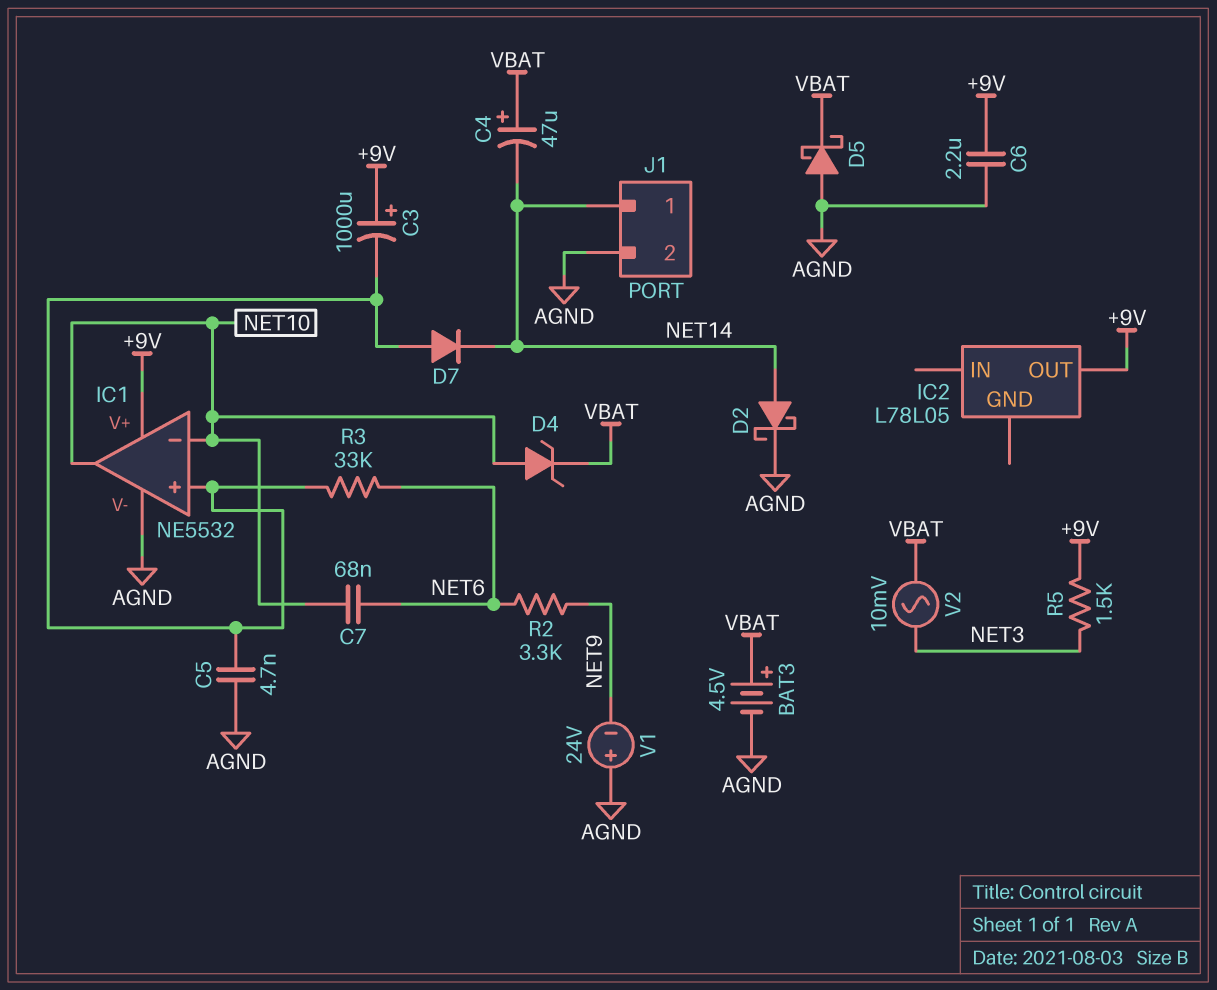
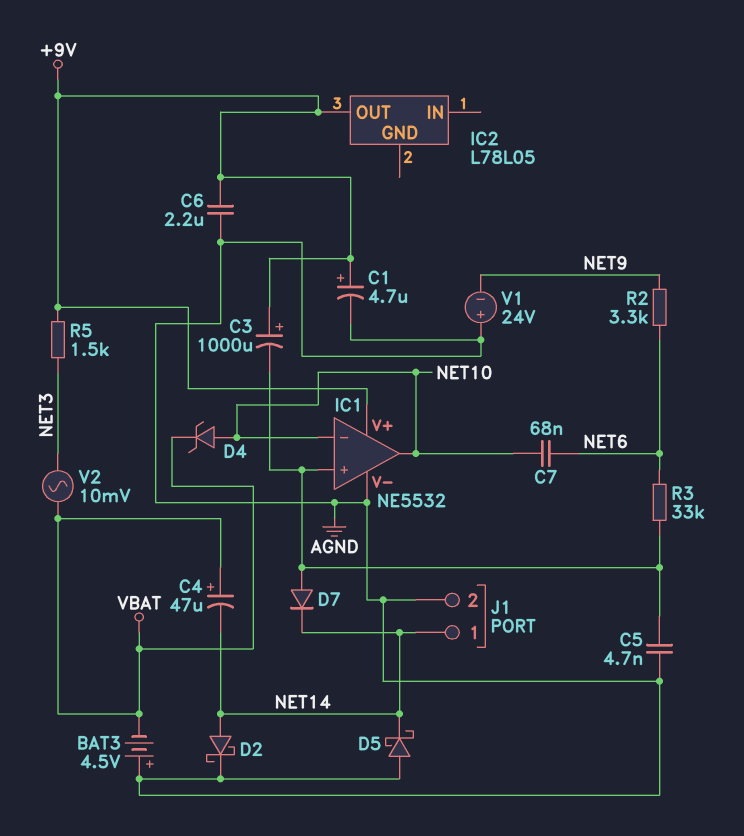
BAT3: 4.5V (plus VBAT, minus AGND) -> 4.5V (plus AGND, minus VBAT)
C1: none -> 4.7uF (plus +9V, minus AGND)
D5: schottky (A AGND, K VBAT) -> schottky (A AGND, K NET14)

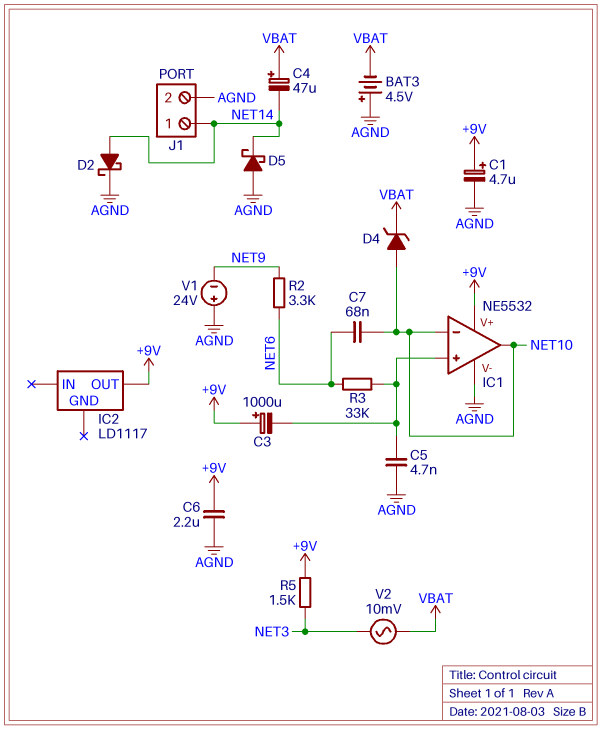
D7: diode (A IC1/in+, K NET14) -> none
IC2: L78L05 -> LD1117

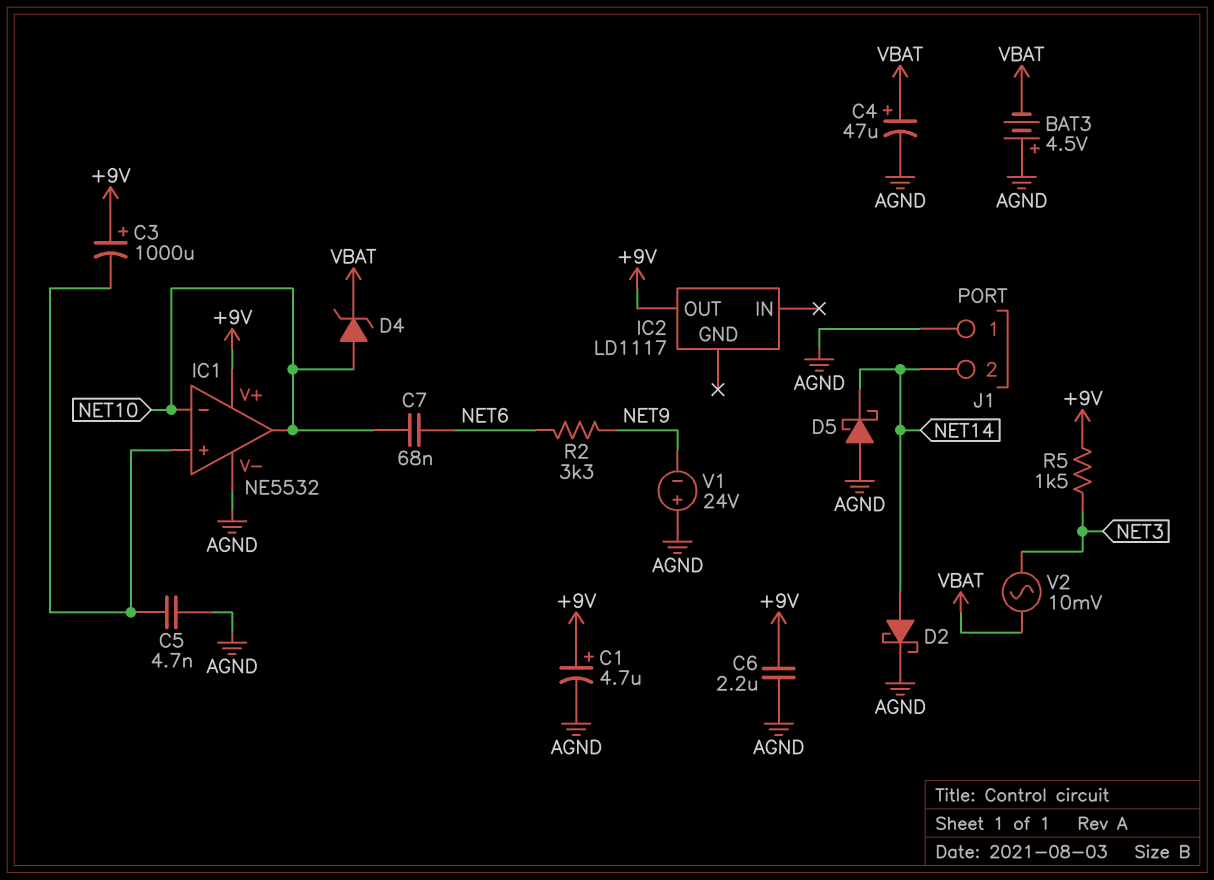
C4: 47uF (plus VBAT, minus NET14) -> 47uF (plus VBAT, minus AGND)
J1 pin 1: NET14 -> AGND
J1 pin 2: AGND -> NET14
R3: 33k (IC1/in+, NET6) -> none

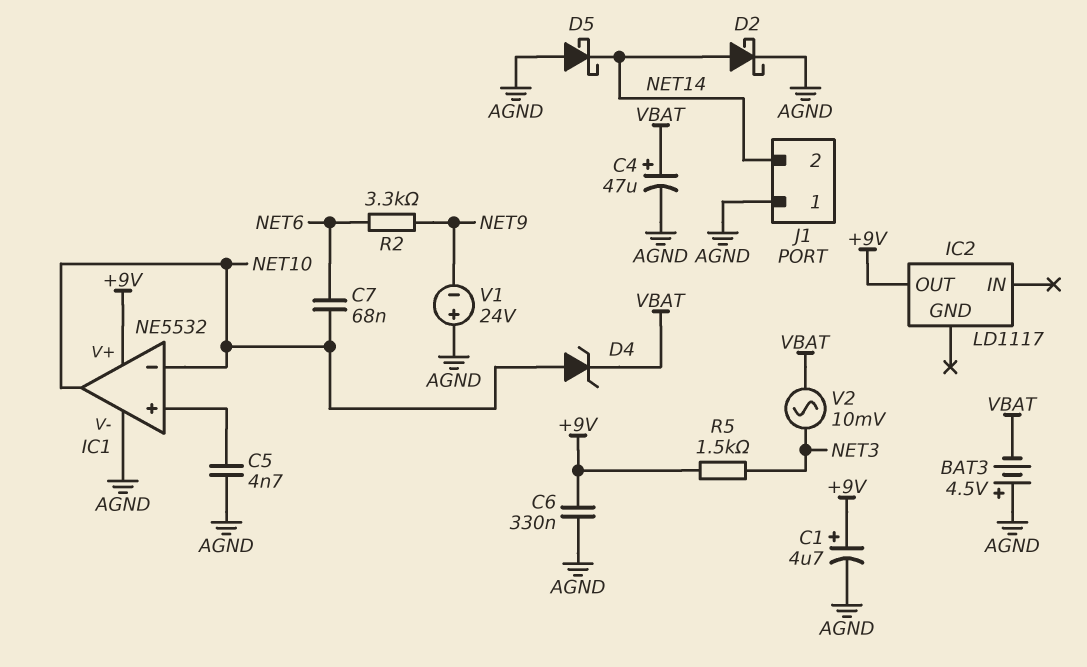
C3: 1000uF (plus +9V, minus IC1/in+) -> none
C6: 2.2uF (+9V, AGND) -> 330nF (+9V, AGND)

